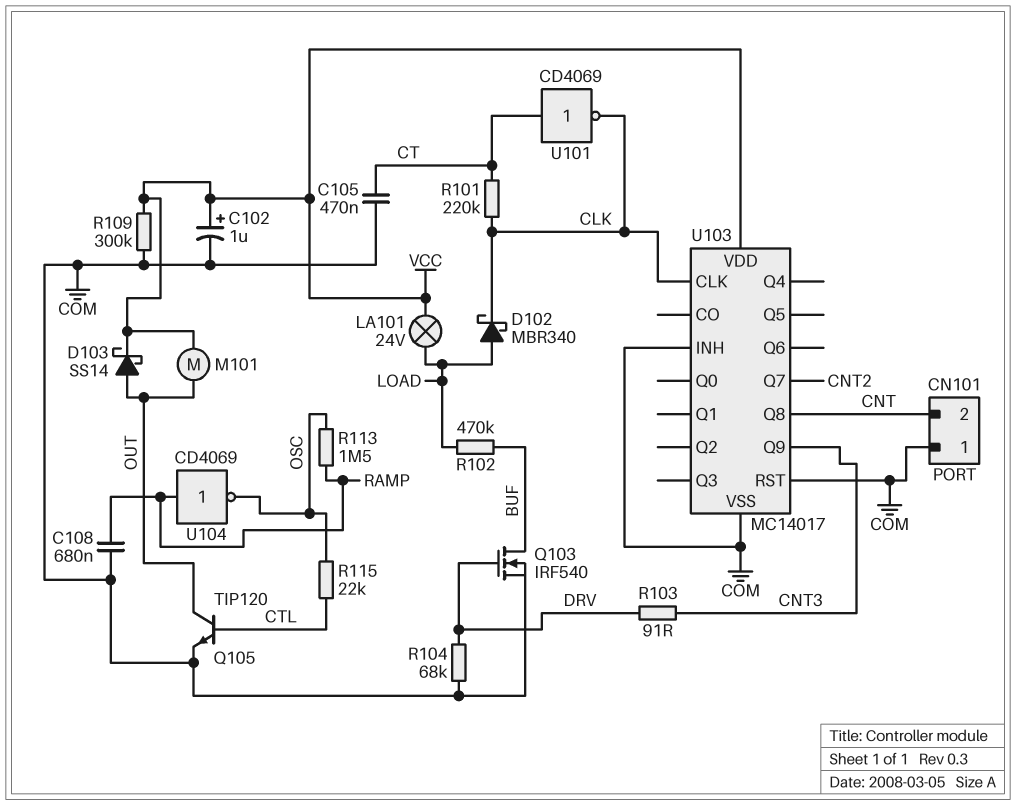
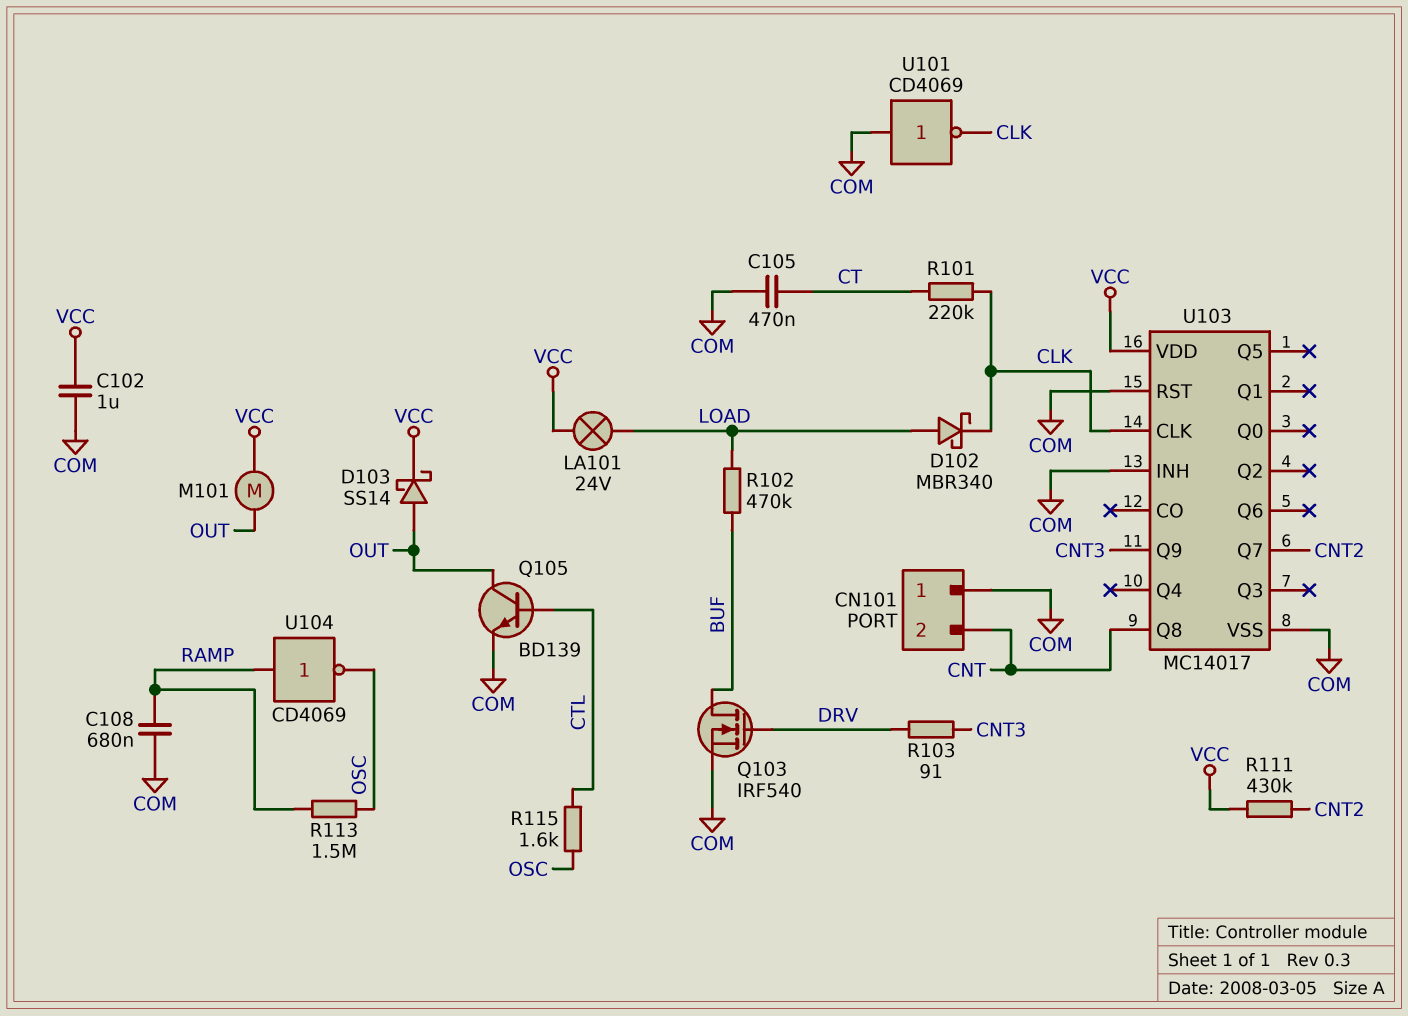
C102: 1uF (plus VCC, minus COM) -> 1uF (COM, VCC)
Q105: NPN TIP120 (B CTL, C OUT, E COM) -> NPN BD139 (B CTL, C OUT, E COM)
R104: 68k (COM, DRV) -> none
R109: 300k (COM, VCC) -> none
R111: none -> 430k (CNT2, VCC)
R115: 22k (CTL, OSC) -> 1.6k (CTL, OSC)
U101: NOT CD4069 (in CT, out CLK) -> NOT CD4069 (in COM, out CLK)

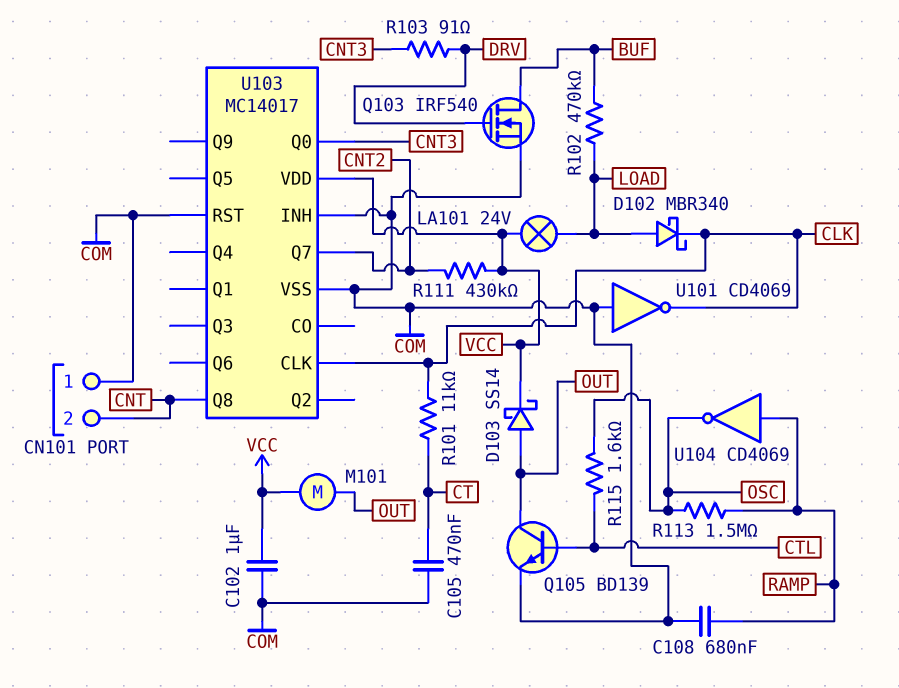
R101: 220k (CLK, CT) -> 11k (CLK, CT)
U103 pin Q0: none -> CNT3
U103 pin Q9: CNT3 -> none

